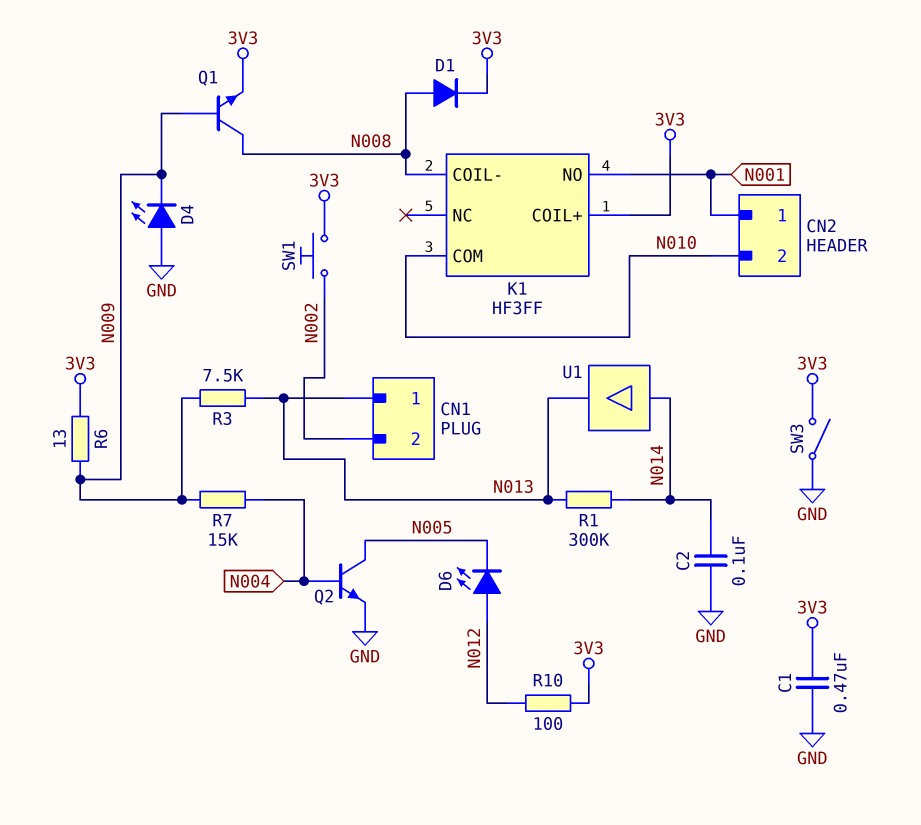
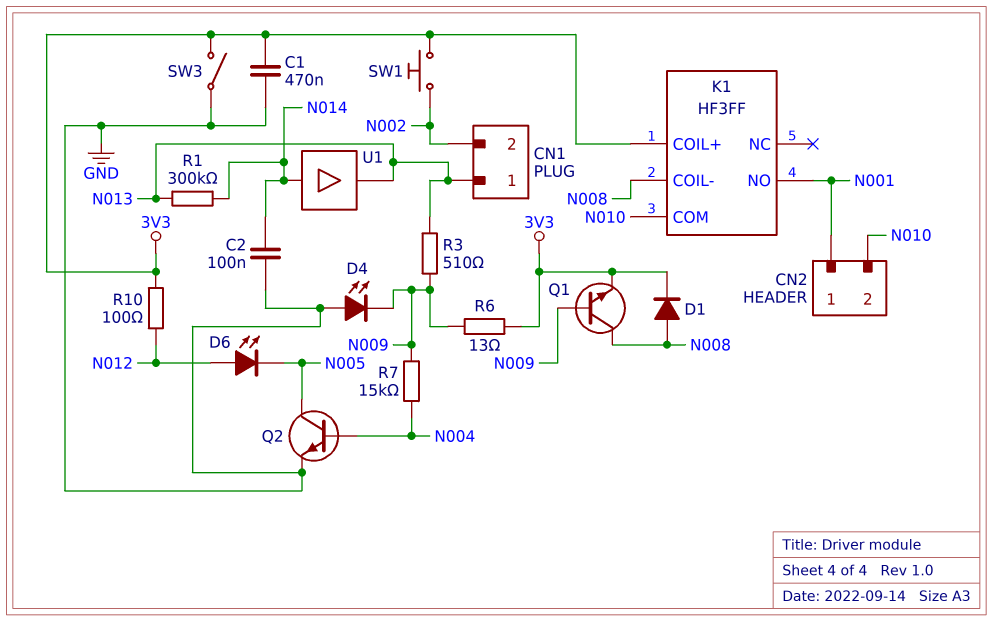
R3: 7.5k (N009, N013) -> 510 (N009, N013)

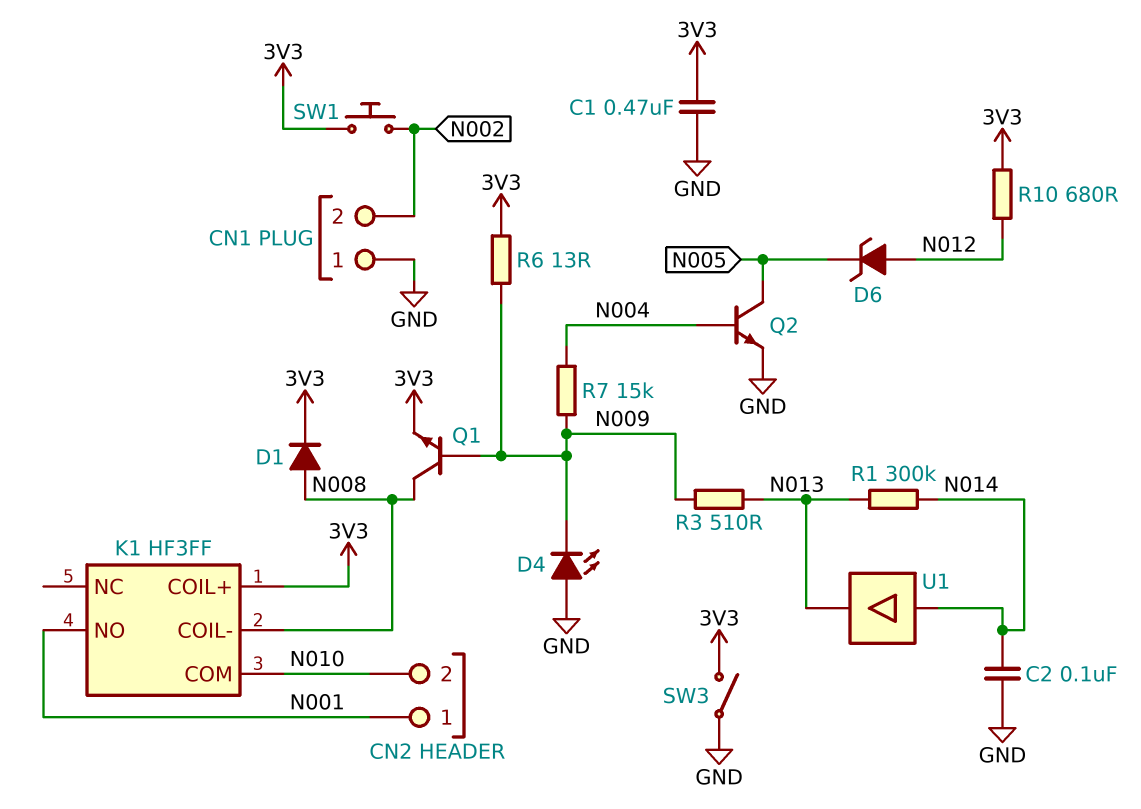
CN1 pin 1: N013 -> GND
D6: LED (A N012, K N005) -> zener (A N012, K N005)
R10: 100 (3V3, N012) -> 680 (3V3, N012)

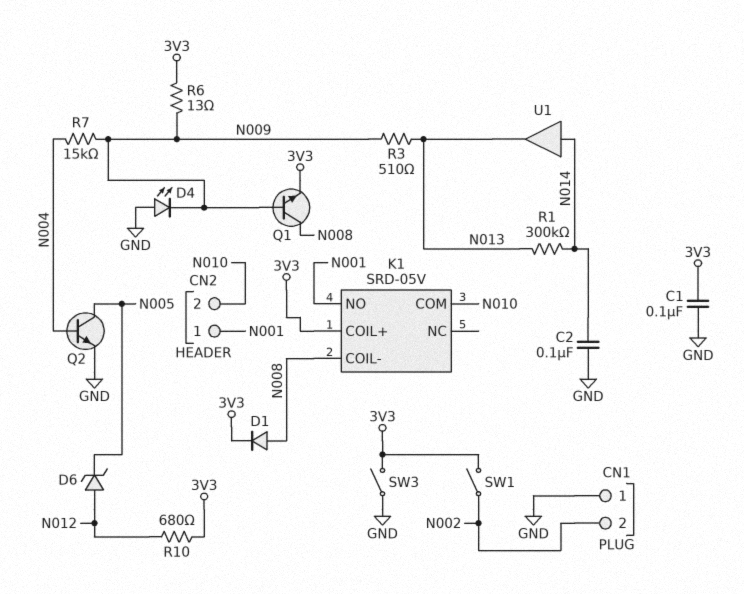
C1: 470nF (3V3, GND) -> 100nF (3V3, GND)
K1: HF3FF -> SRD-05V
SW1: button (3V3, N002) -> switch (3V3, N002)

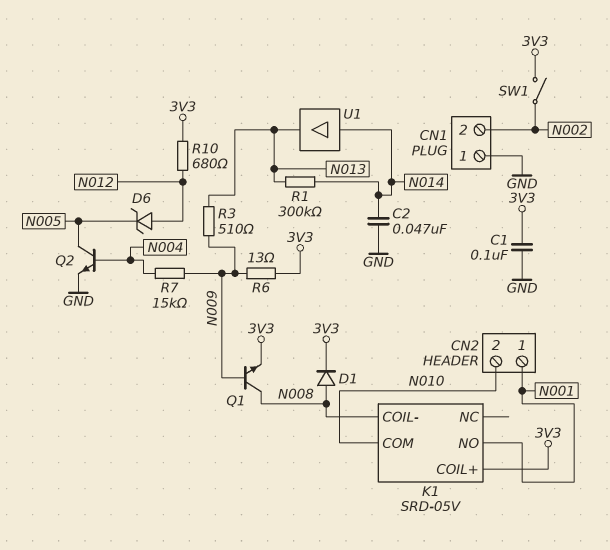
C2: 100nF (GND, N014) -> 47nF (GND, N014)
D4: LED (A GND, K N009) -> none
SW3: switch (3V3, GND) -> none

